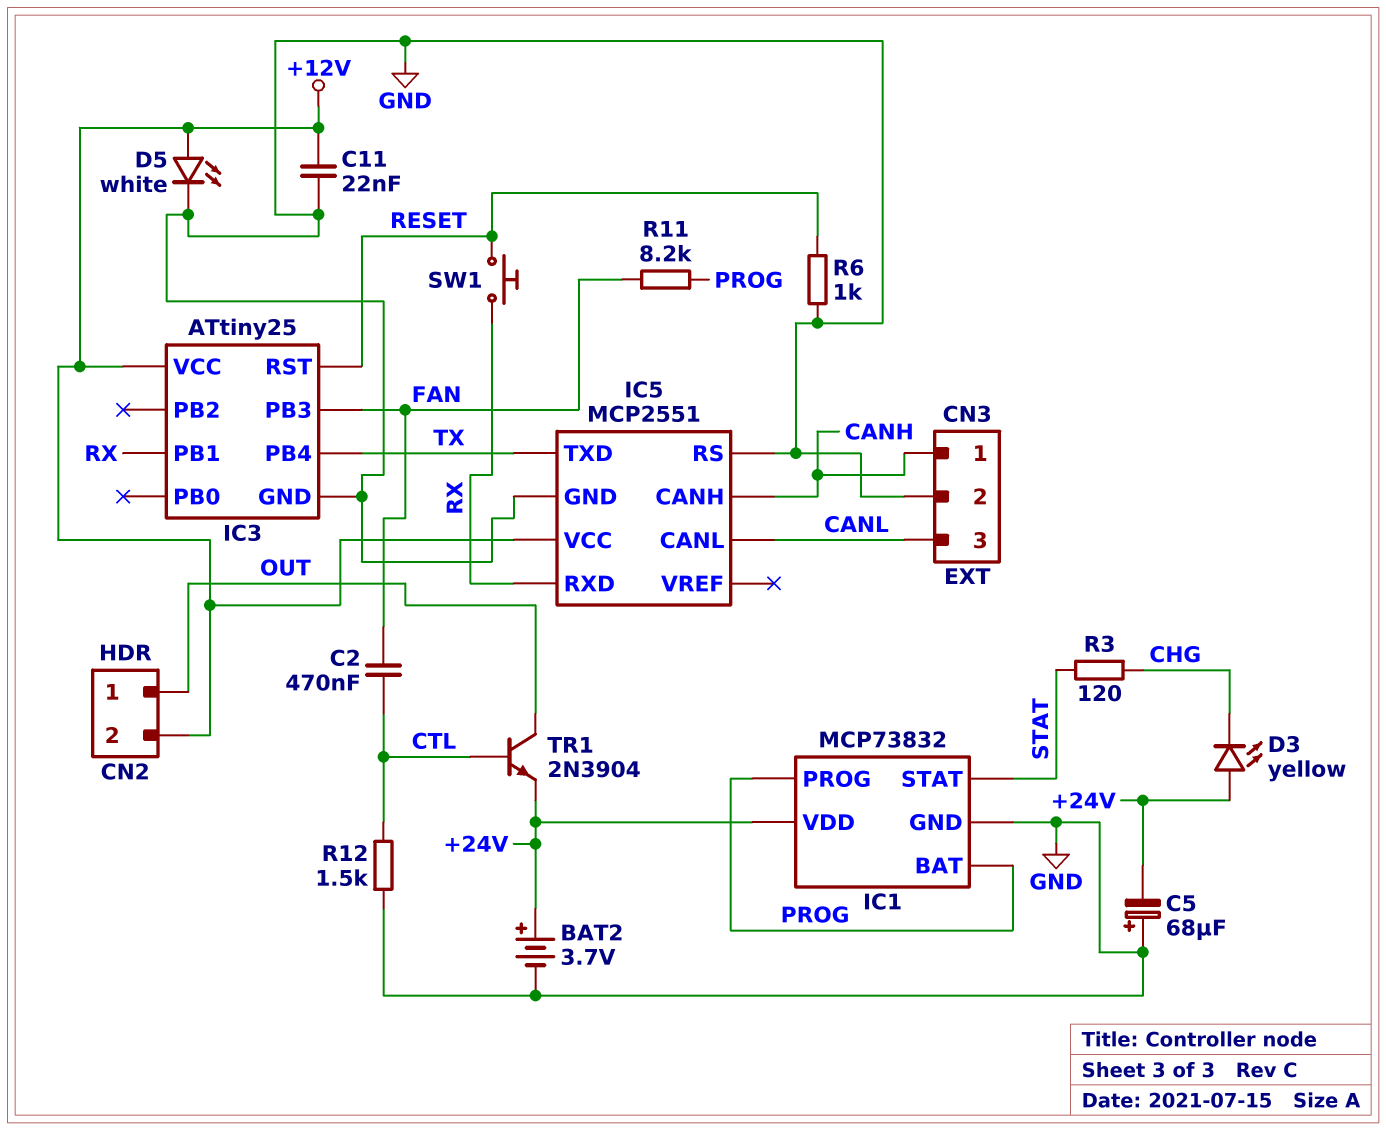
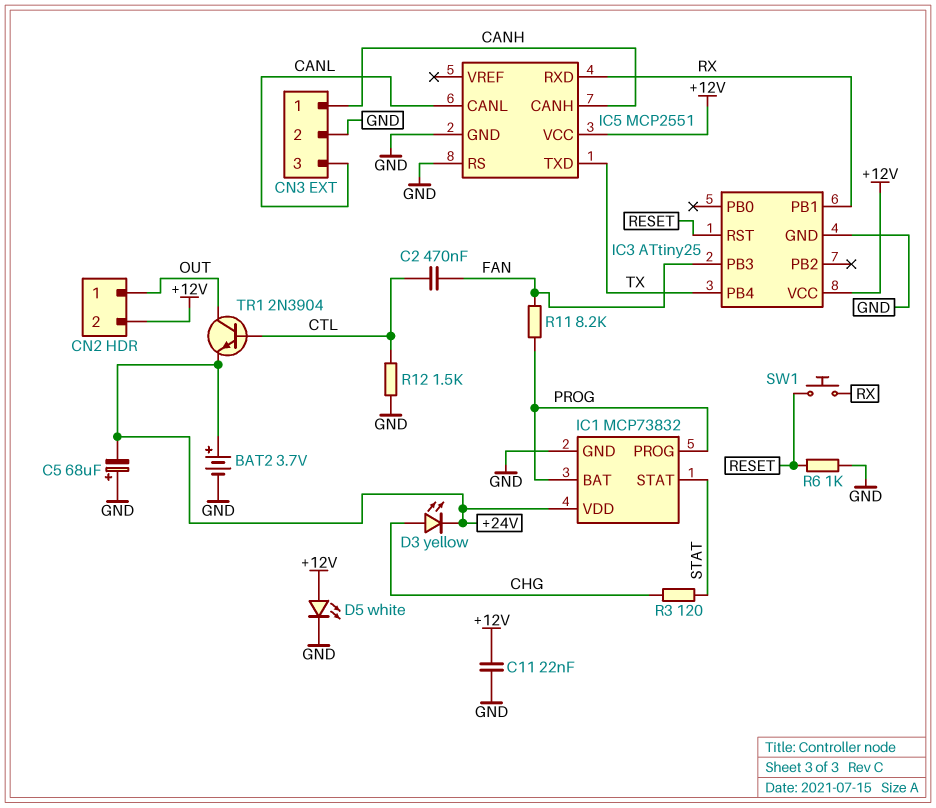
D3: LED yellow (A +24V, K CHG) -> LED yellow (A CHG, K +24V)

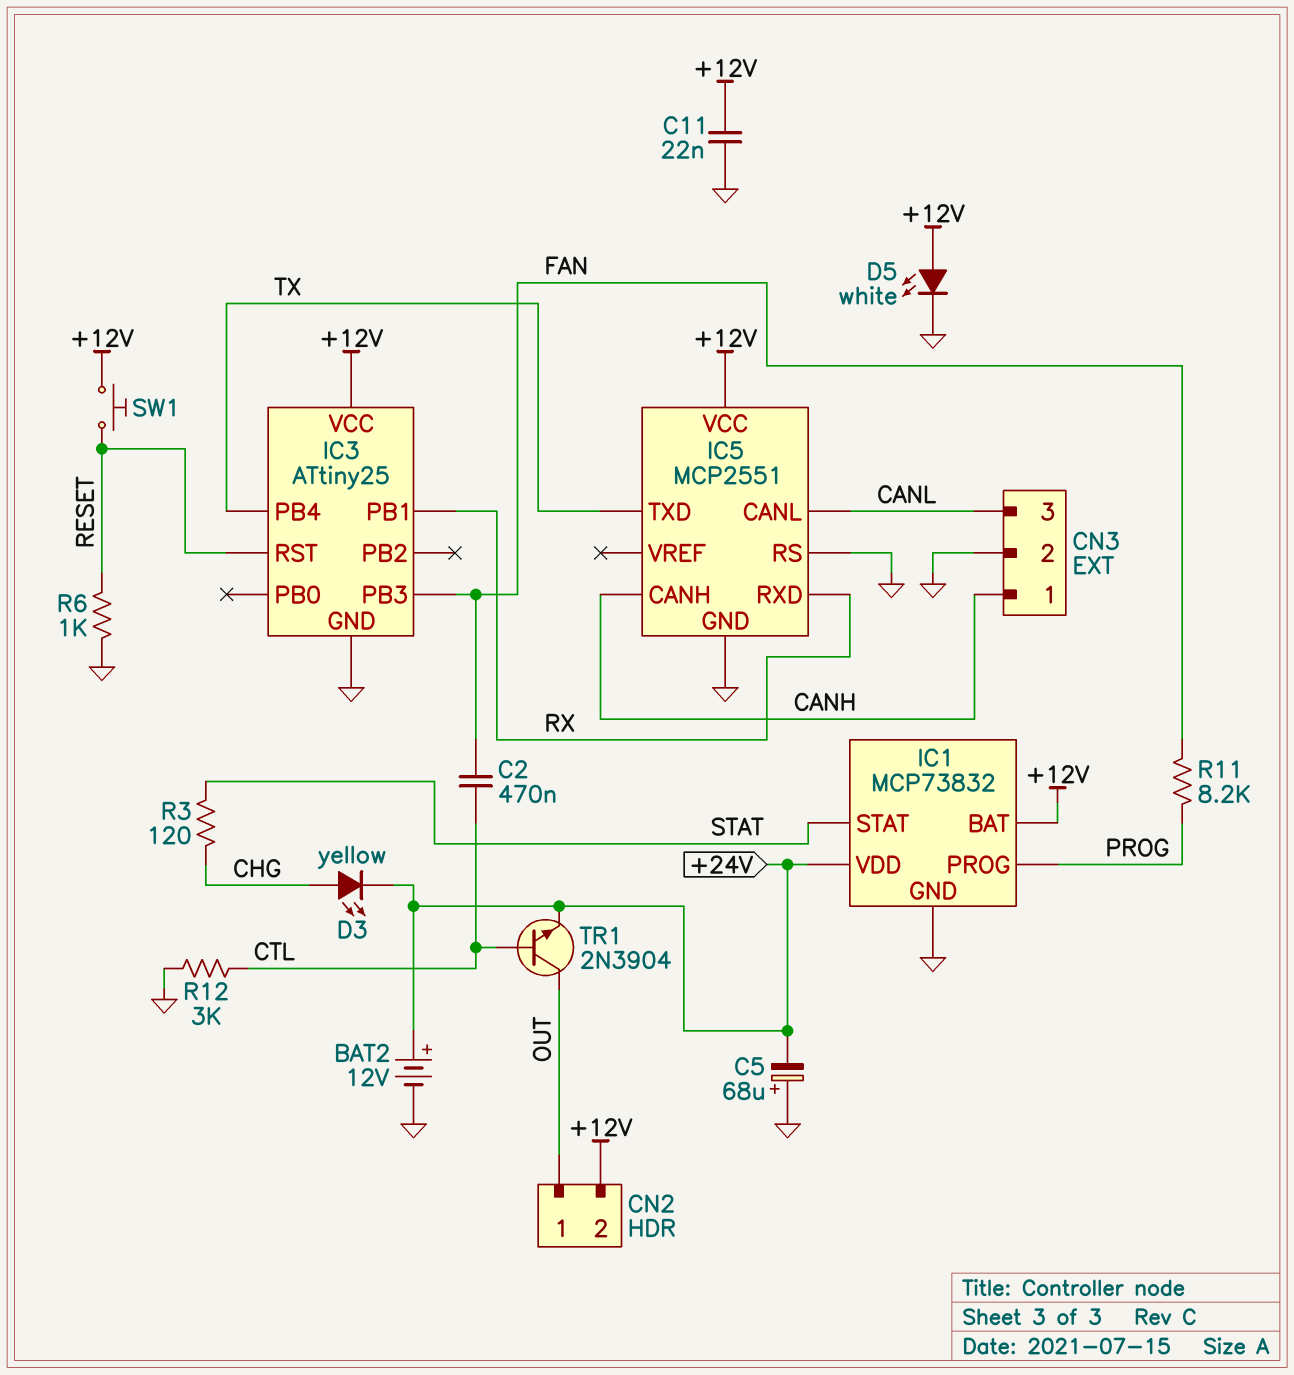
BAT2: 3.7V (plus +24V, minus GND) -> 12V (plus +24V, minus GND)
IC1 pin BAT: PROG -> +12V
R12: 1.5k (CTL, GND) -> 3k (CTL, GND)
SW1: button (RESET, RX) -> button (+12V, RESET)

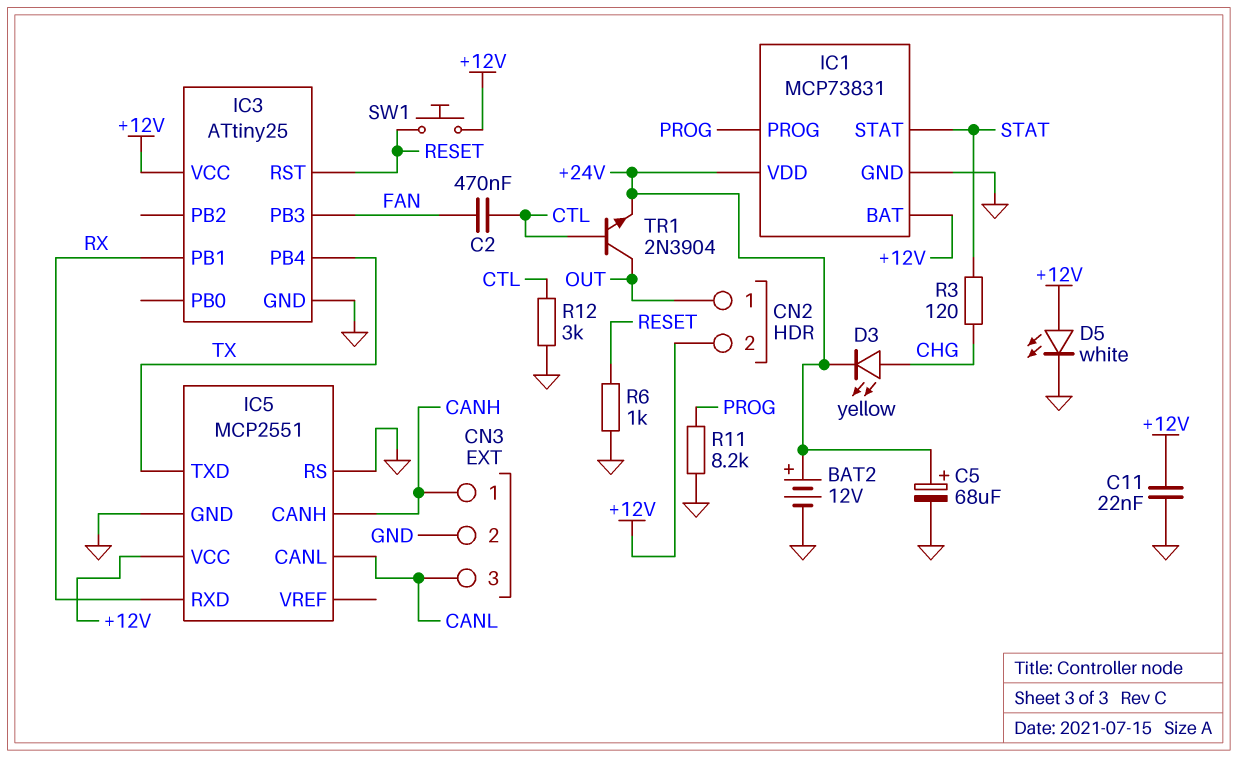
C5: 68uF (plus GND, minus +24V) -> 68uF (plus +24V, minus GND)
IC1: MCP73832 -> MCP73831
R11: 8.2k (FAN, PROG) -> 8.2k (GND, PROG)

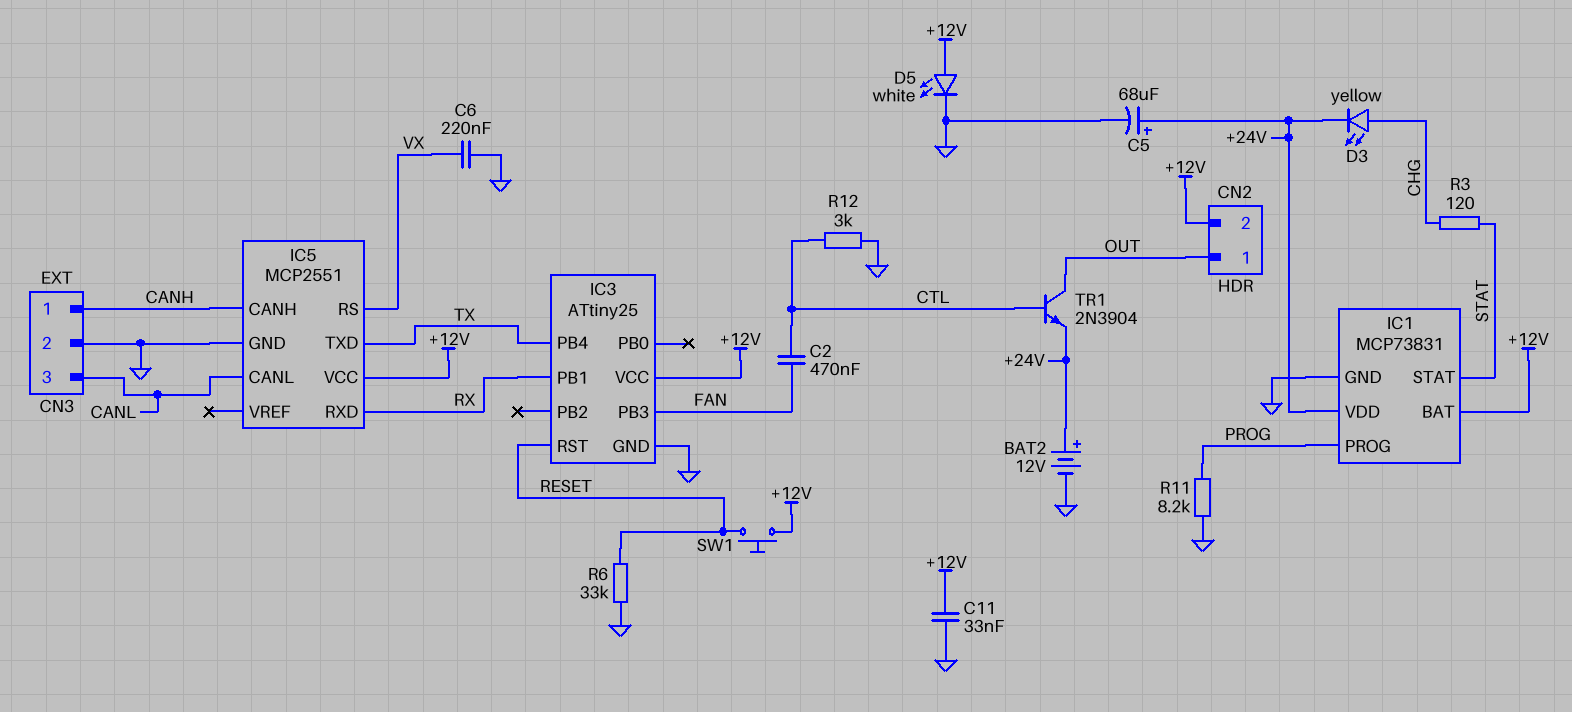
C6: none -> 220nF (GND, VX)
C11: 22nF (+12V, GND) -> 33nF (+12V, GND)
IC5 pin RS: GND -> VX
R6: 1k (GND, RESET) -> 33k (GND, RESET)

